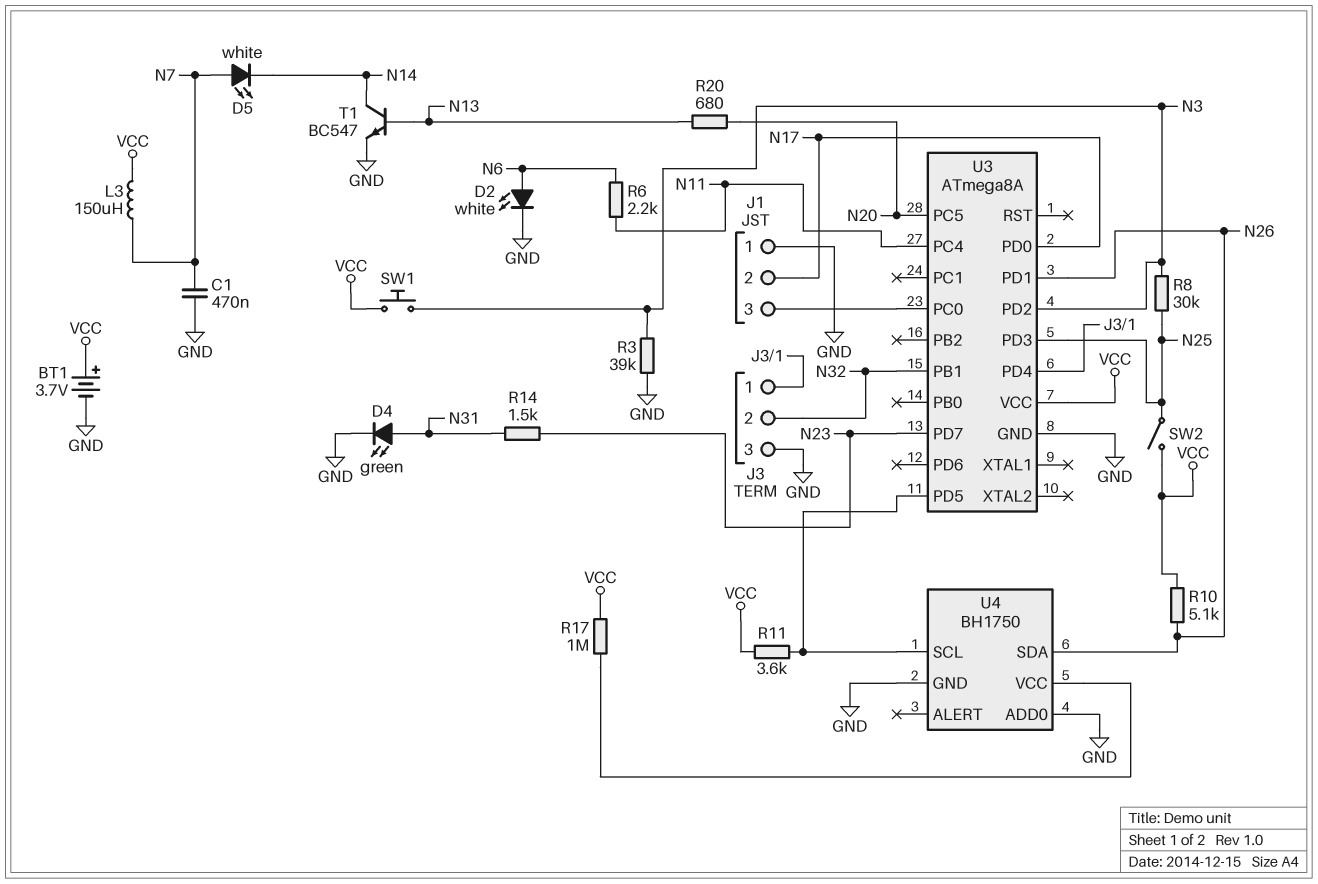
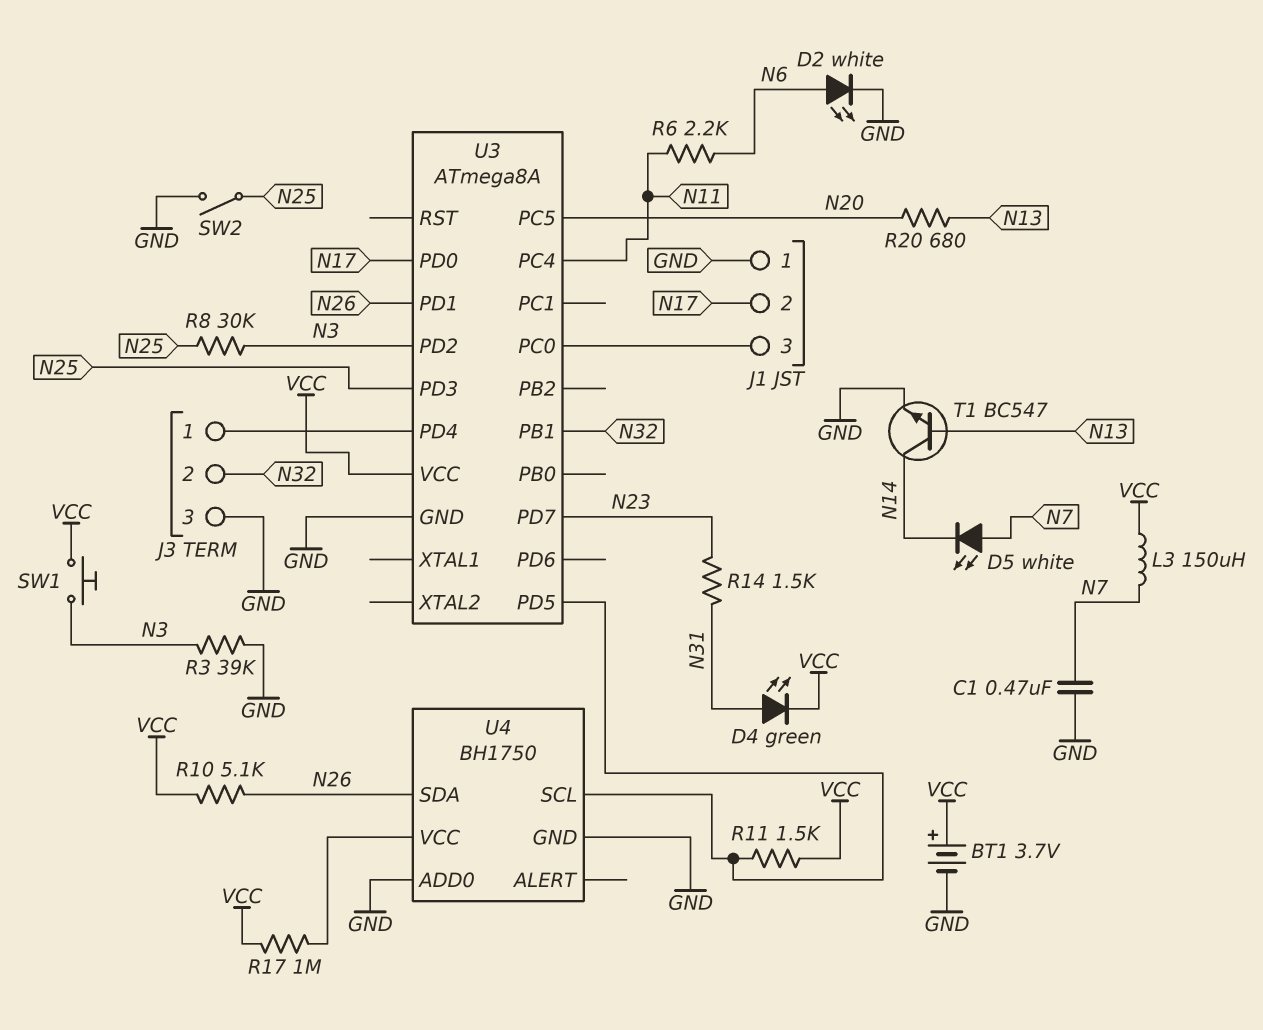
D4: LED green (A N31, K GND) -> LED green (A N31, K VCC)
R11: 3.6k (U3/PD5, VCC) -> 1.5k (U3/PD5, VCC)
SW2: switch (N25, VCC) -> switch (GND, N25)

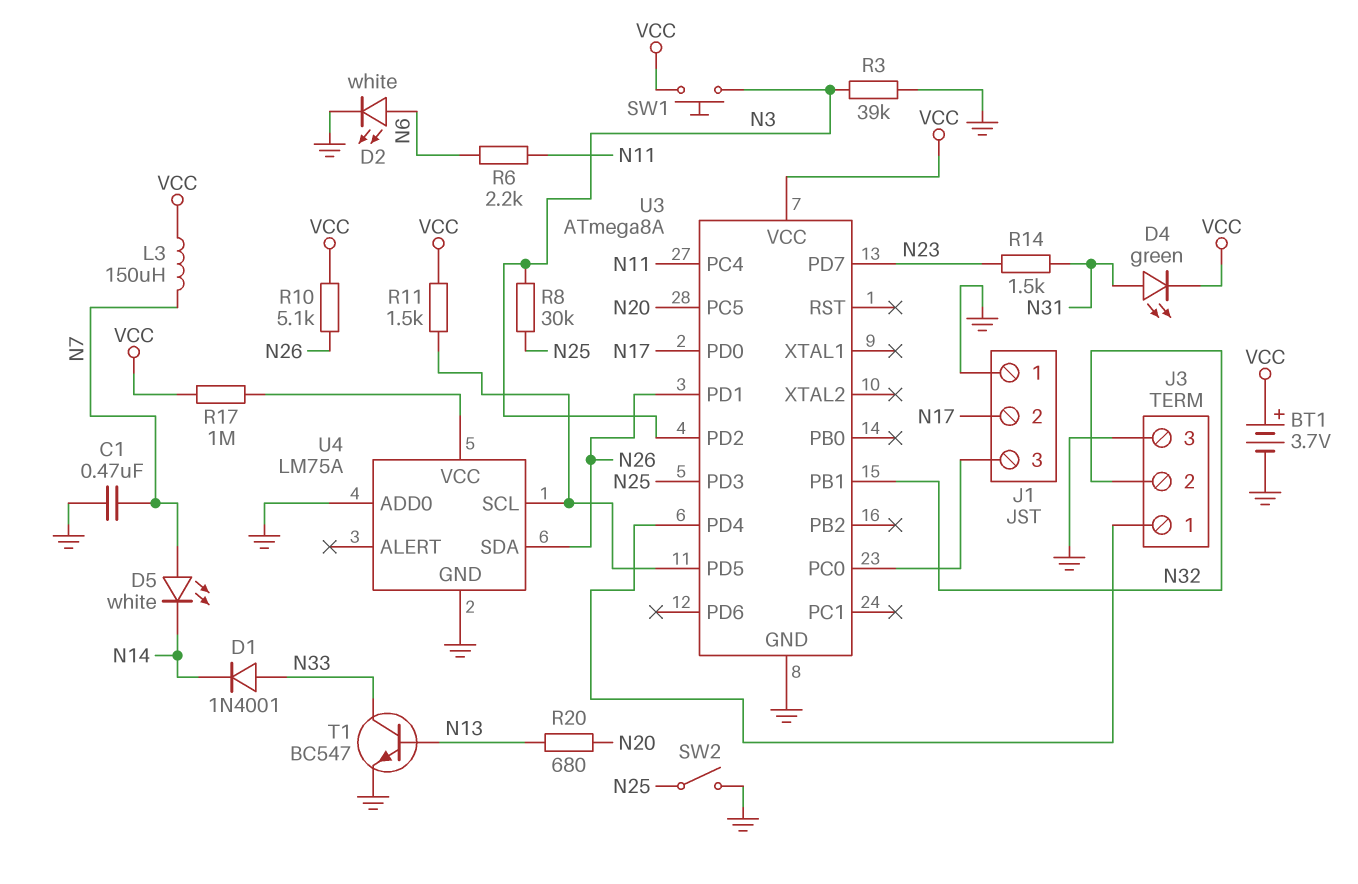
D1: none -> diode 1N4001 (A N33, K N14)
T1: NPN BC547 (B N13, C N14, E GND) -> NPN BC547 (B N13, C N33, E GND)
U4: BH1750 -> LM75A

